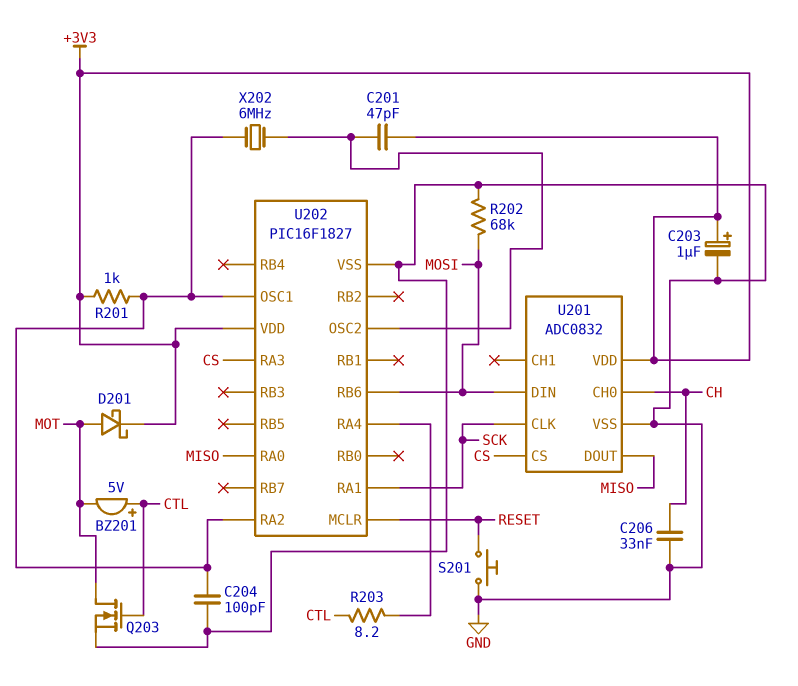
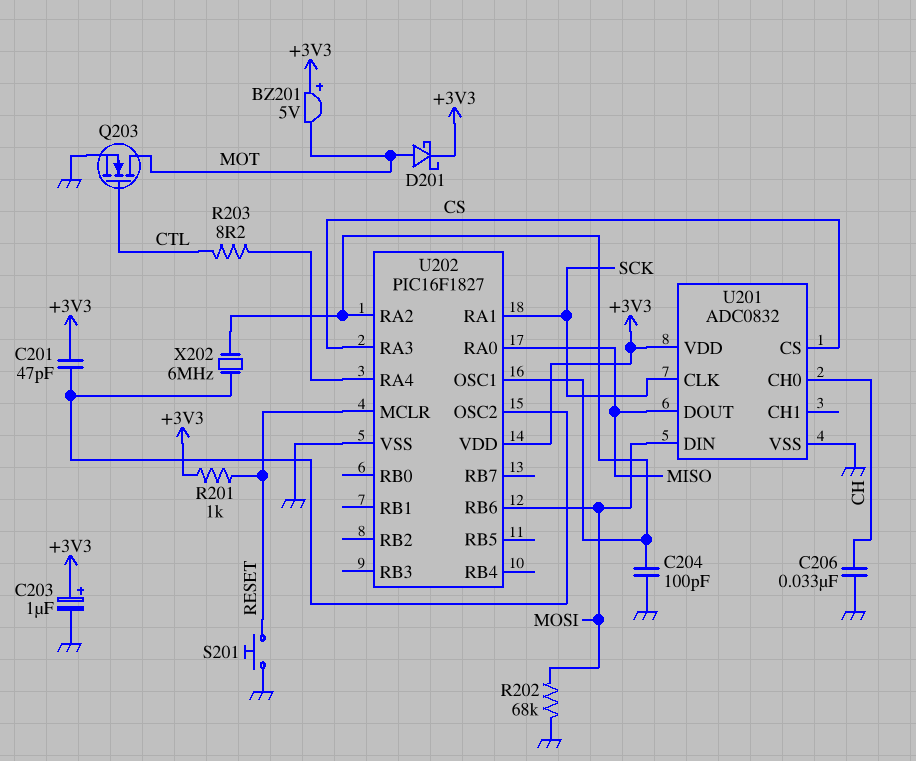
BZ201: buzzer 5V (plus CTL, minus MOT) -> buzzer 5V (plus +3V3, minus MOT)
R201: 1k (+3V3, U202/OSC1) -> 1k (+3V3, RESET)

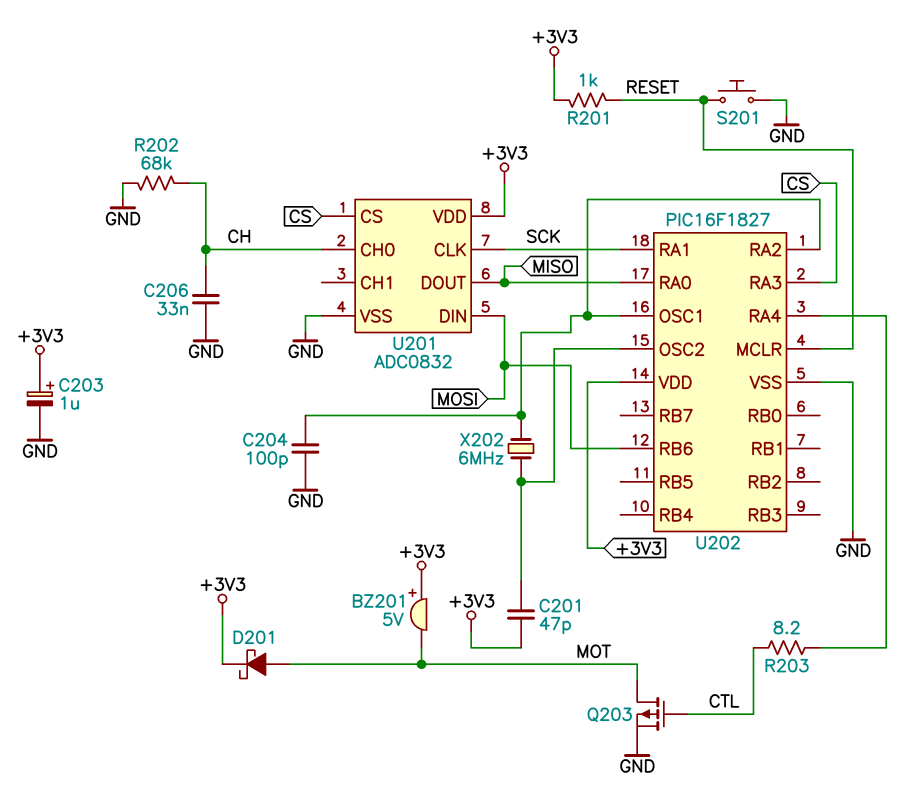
Q203: NMOS (G CTL, D MOT, S GND) -> PMOS (G CTL, D MOT, S GND)
R202: 68k (GND, MOSI) -> 68k (CH, GND)

